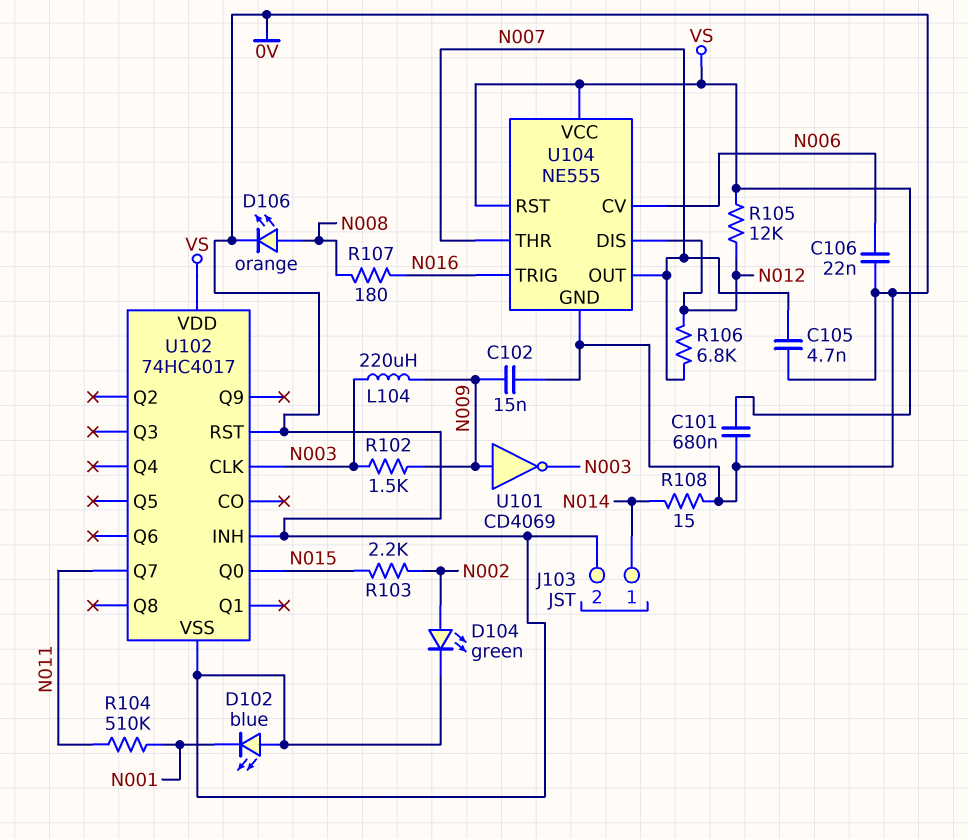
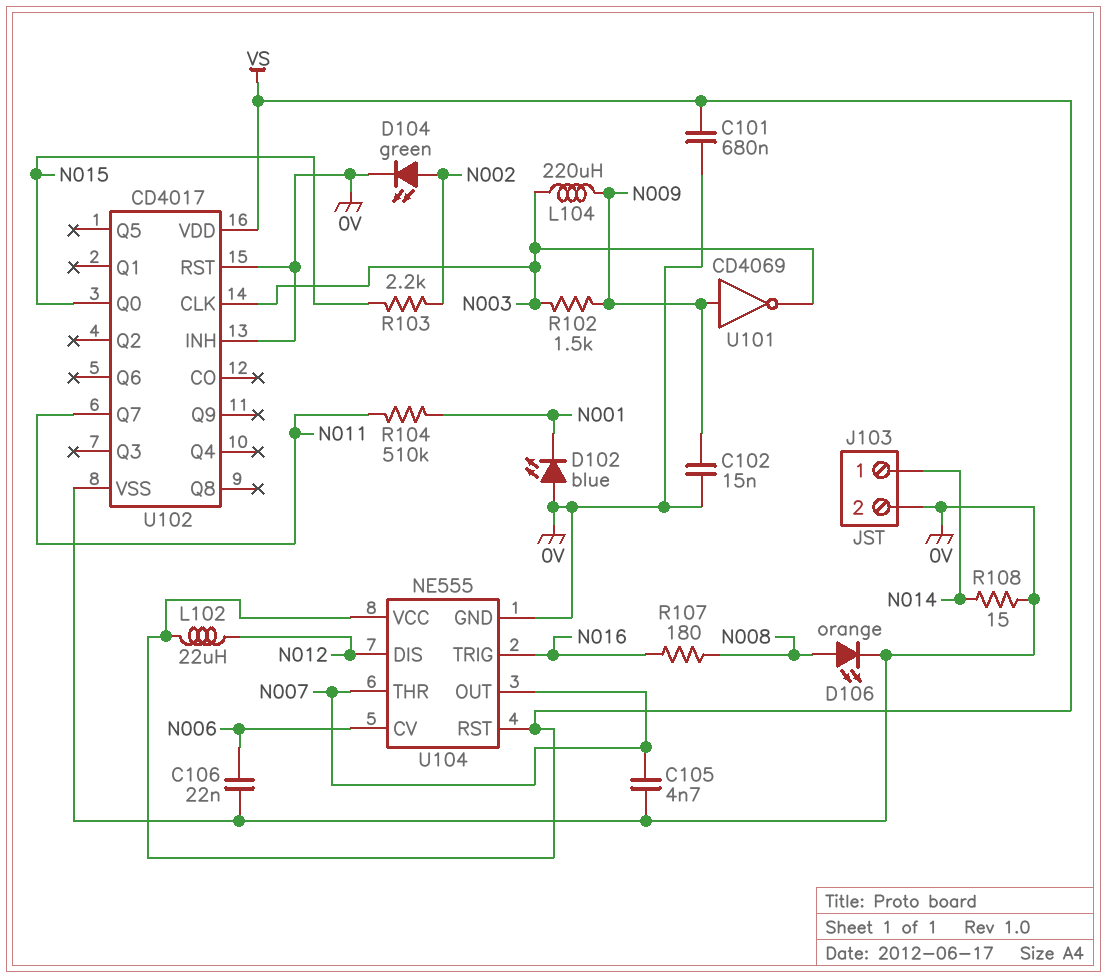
L102: none -> 22uH (N012, VS)
R105: 12k (N012, VS) -> none
R106: 6.8k (N007, N012) -> none
U102: 74HC4017 -> CD4017

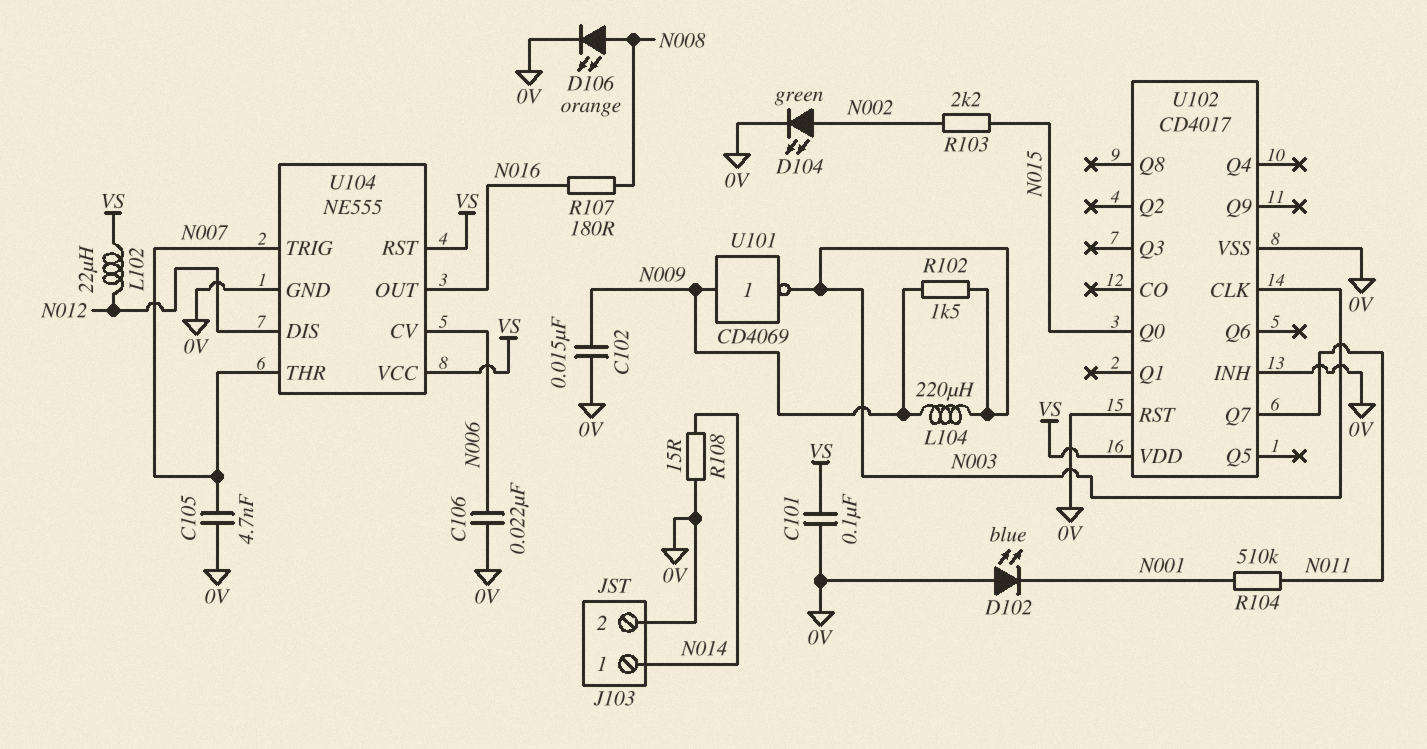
C101: 680nF (0V, VS) -> 100nF (0V, VS)
U104 pin OUT: N007 -> N016
U104 pin TRIG: N016 -> N007

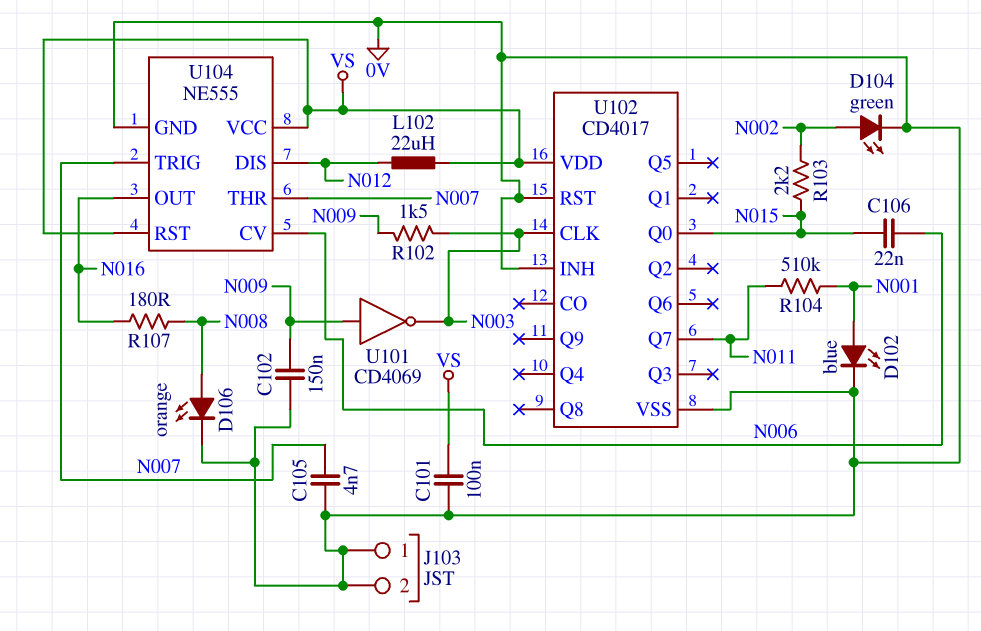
C102: 15nF (0V, N009) -> 150nF (0V, N009)
C106: 22nF (0V, N006) -> 22nF (N006, N015)
D102: LED blue (A 0V, K N001) -> LED blue (A N001, K 0V)
J103 pin 1: N014 -> 0V
L104: 220uH (N003, N009) -> none
R108: 15 (0V, N014) -> none

